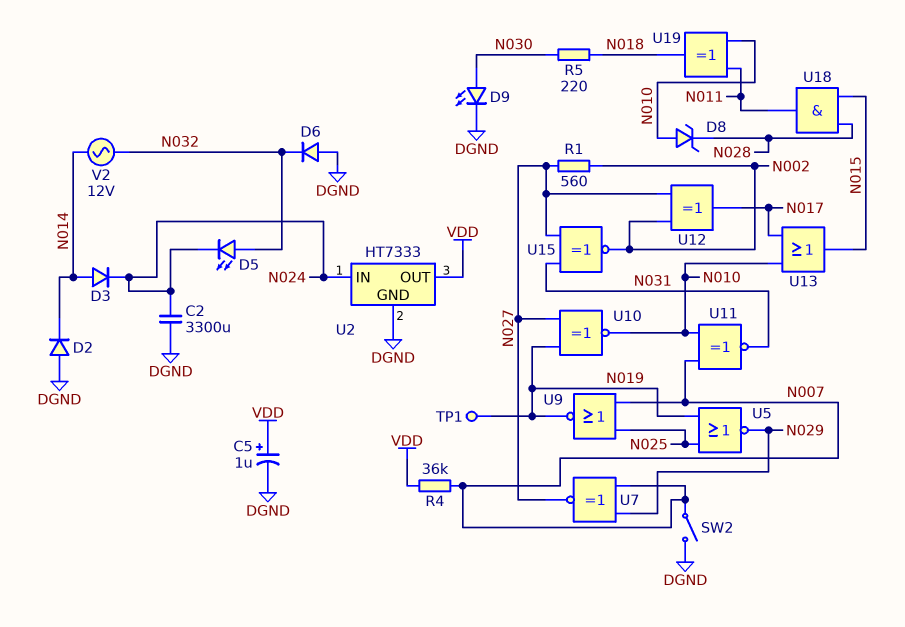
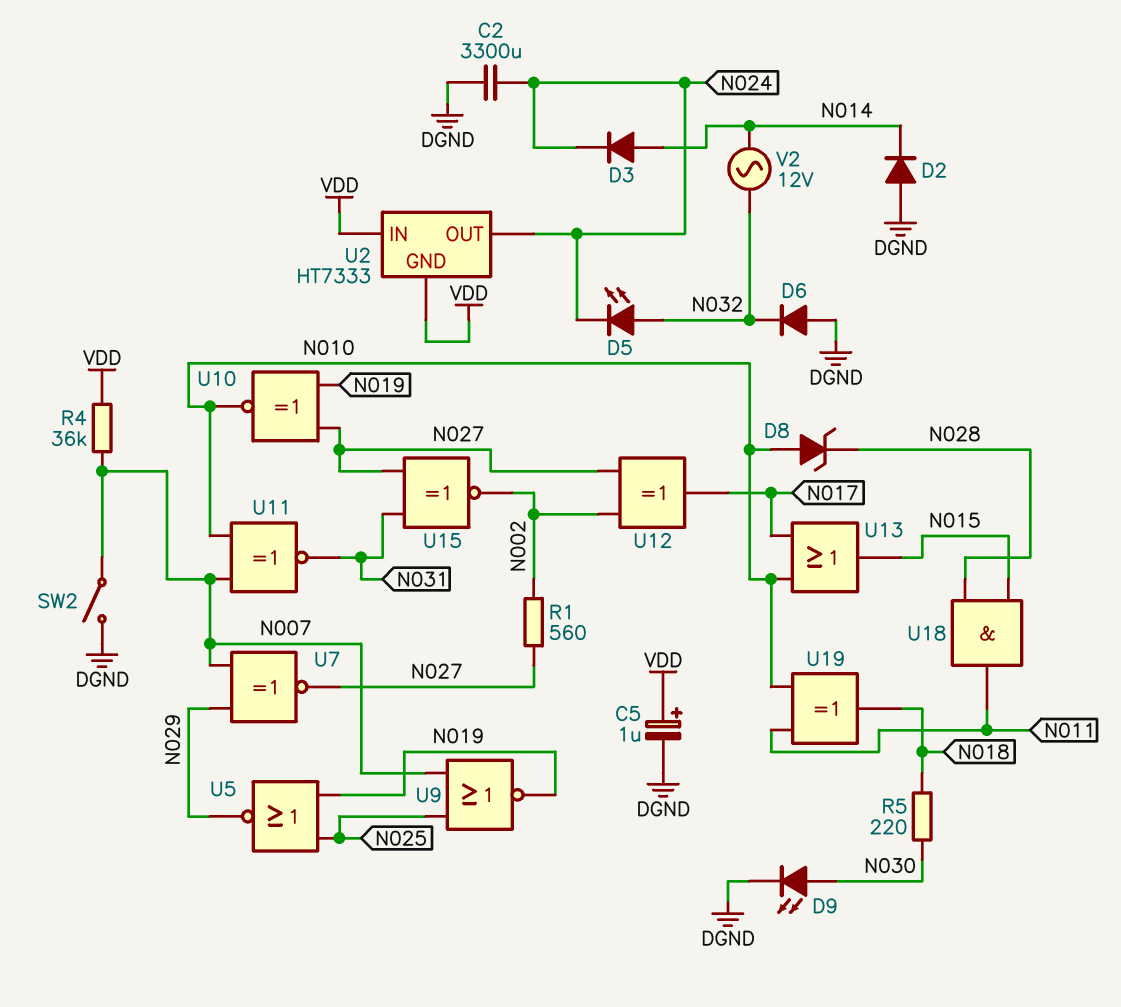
TP1: test point (N019) -> none
U2 pin GND: DGND -> VDD
U2 pin IN: N024 -> VDD
U2 pin OUT: VDD -> N024

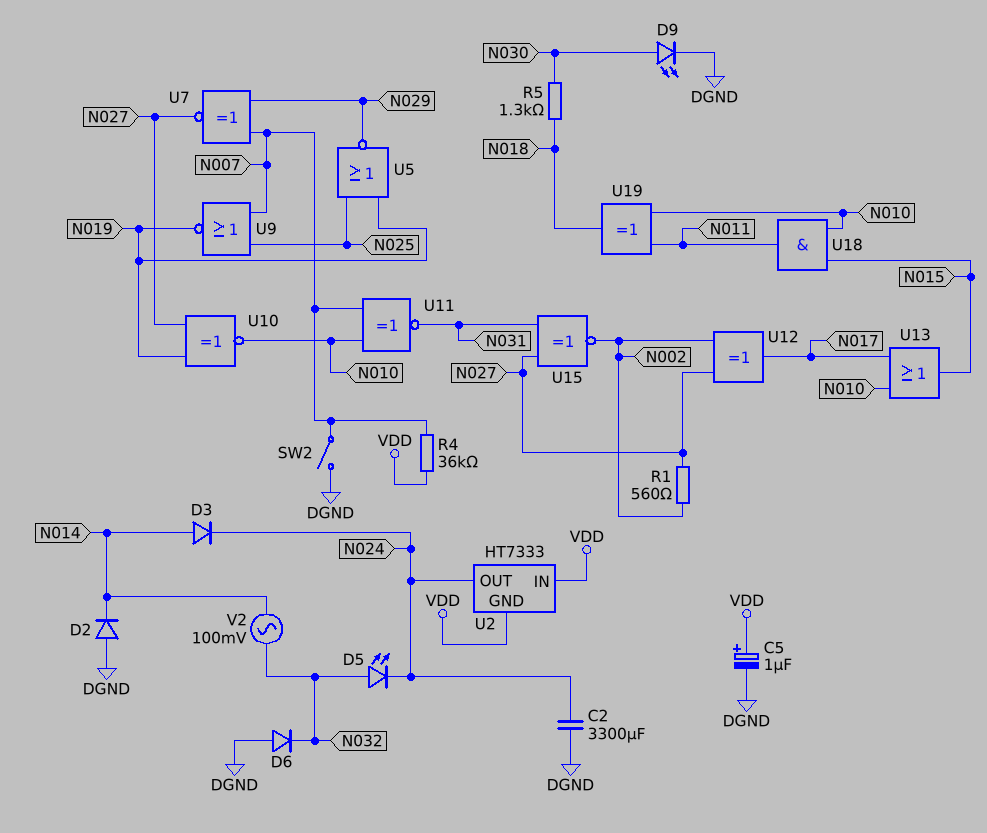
D8: zener (A N010, K N028) -> none
R5: 220 (N018, N030) -> 1.3k (N018, N030)
U18: AND (in N015, in N028, out N011) -> AND (in N010, in N015, out N011)
V2: AC 12V (N014, N032) -> AC 100mV (N014, N032)

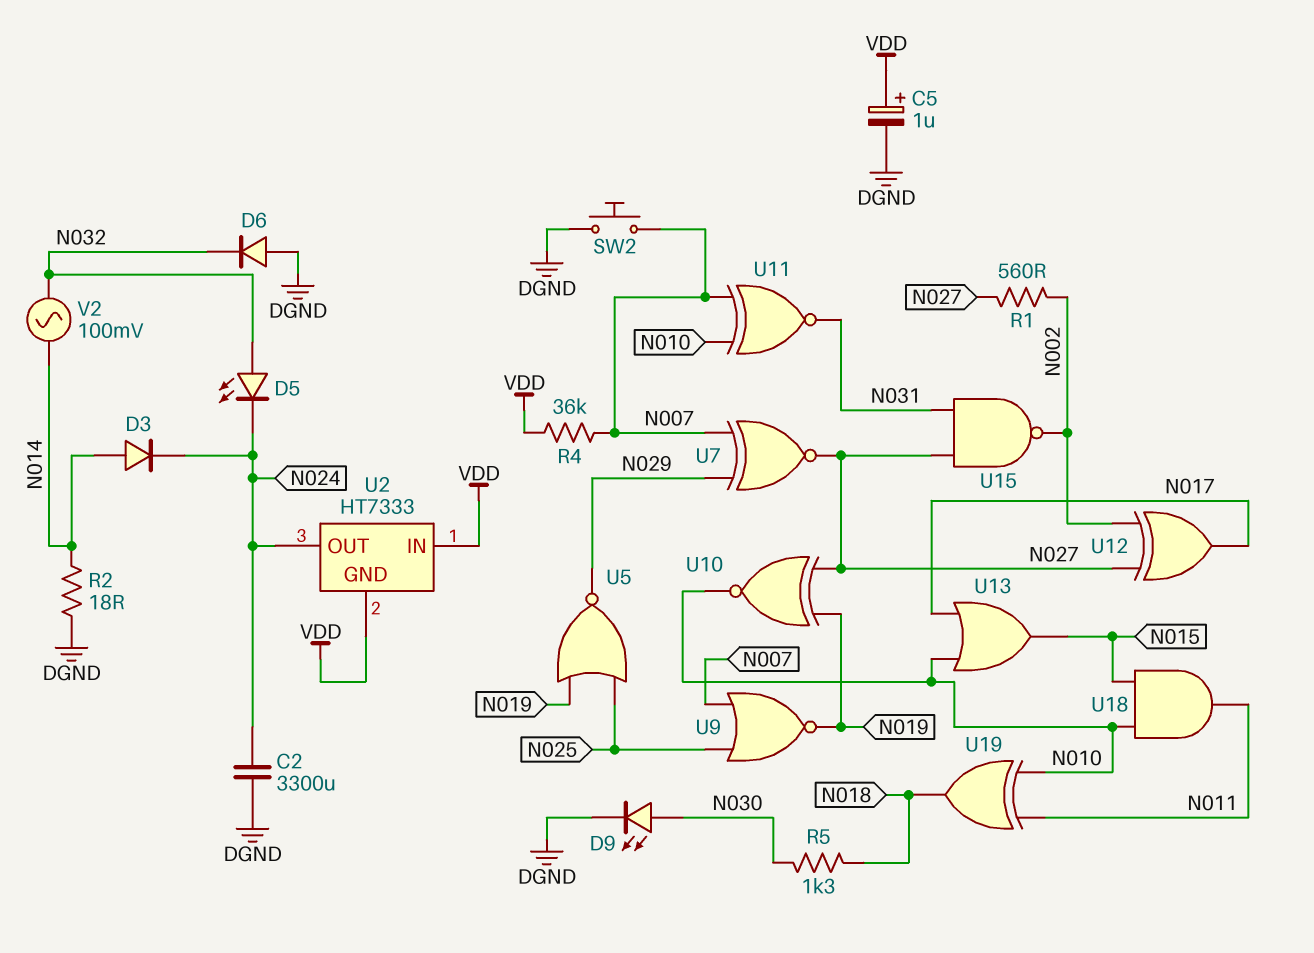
D2: diode (A DGND, K N014) -> none
R2: none -> 18 (DGND, N014)
SW2: switch (DGND, N007) -> button (DGND, N007)
U15: XNOR (in N027, in N031, out N002) -> NAND (in N027, in N031, out N002)

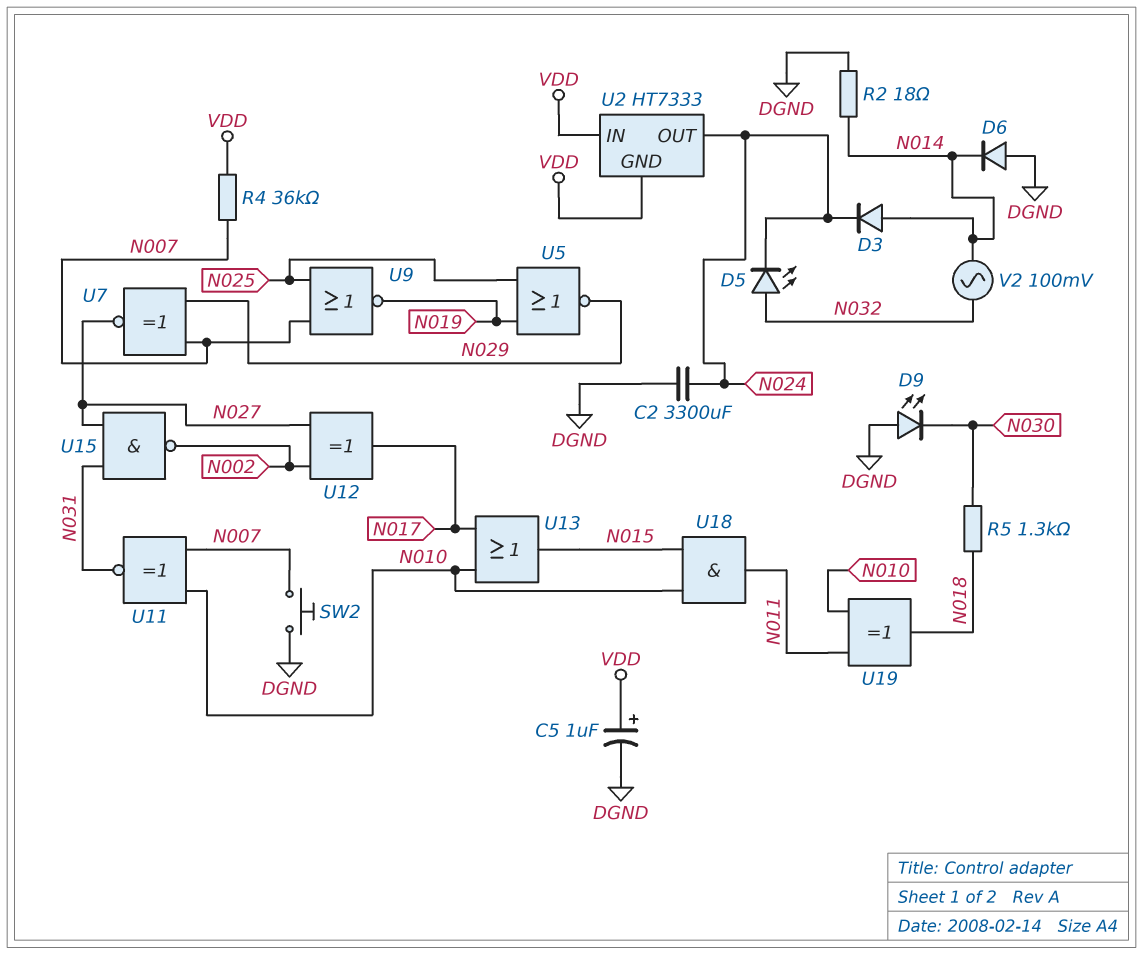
D6: diode (A DGND, K N032) -> diode (A DGND, K N014)
D9: LED (A N030, K DGND) -> LED (A DGND, K N030)
R1: 560 (N002, N027) -> none
U10: XNOR (in N019, in N027, out N010) -> none

